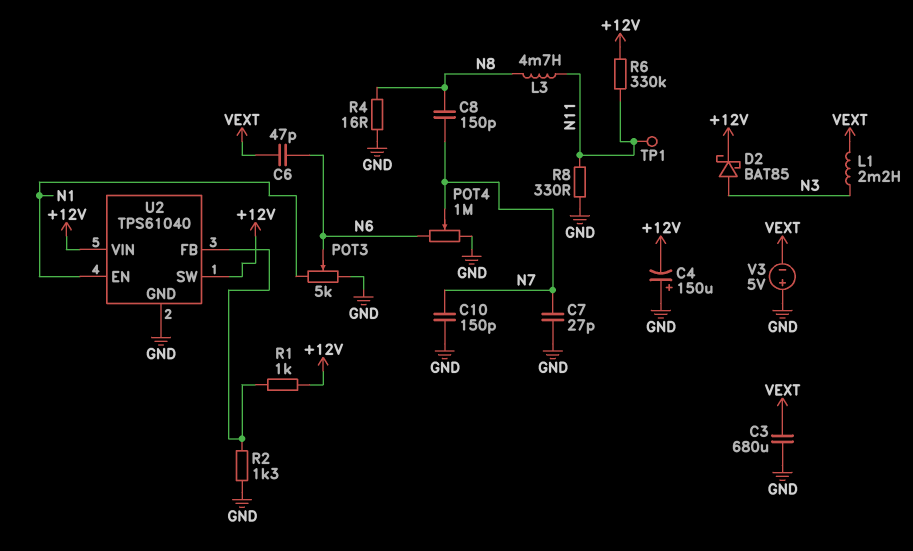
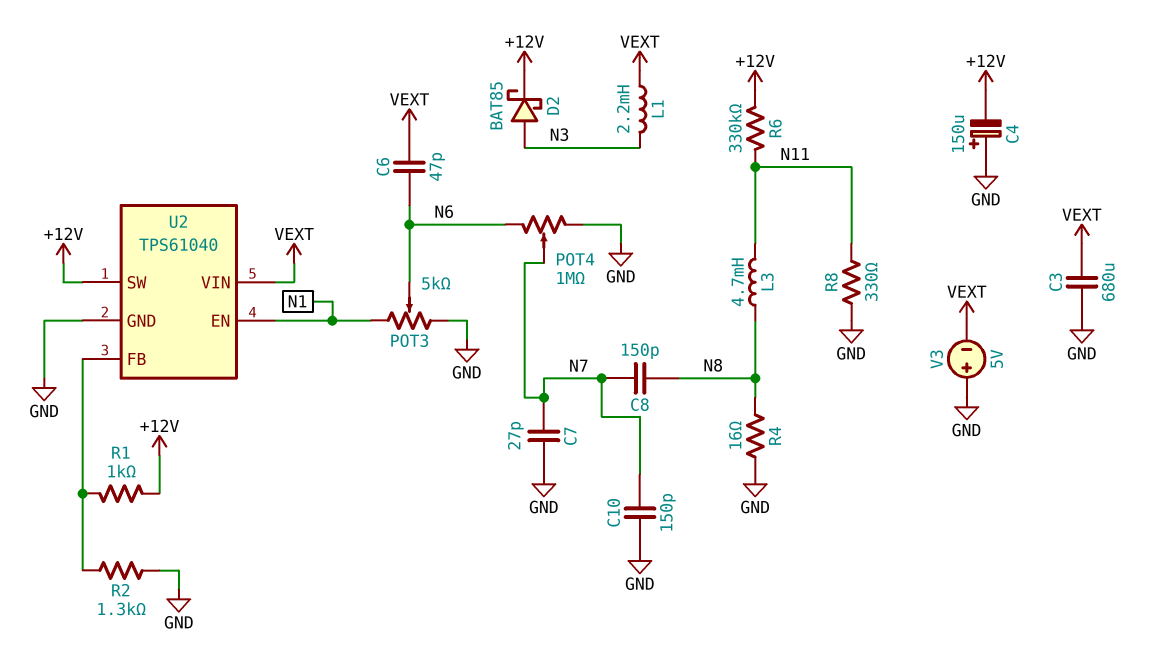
TP1: test point (N11) -> none
U2 pin VIN: +12V -> VEXT

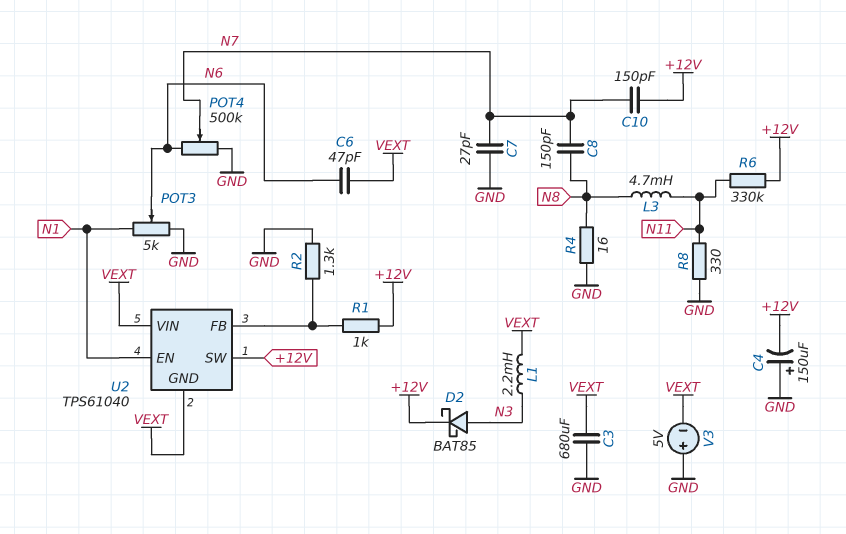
C10: 150pF (GND, N7) -> 150pF (+12V, N7)
POT4: 1M (GND, N6, wiper N7) -> 500k (GND, N6, wiper N7)
U2 pin GND: GND -> VEXT

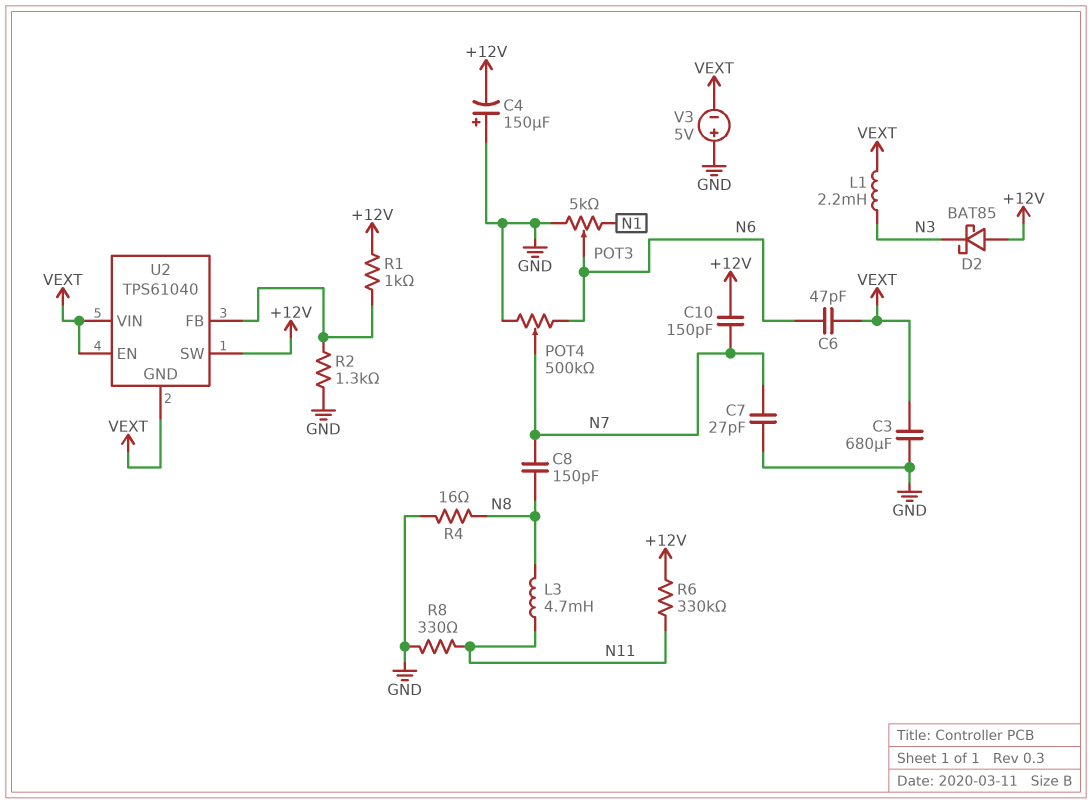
D2: schottky BAT85 (A N3, K +12V) -> schottky BAT85 (A +12V, K N3)
U2 pin EN: N1 -> VEXT

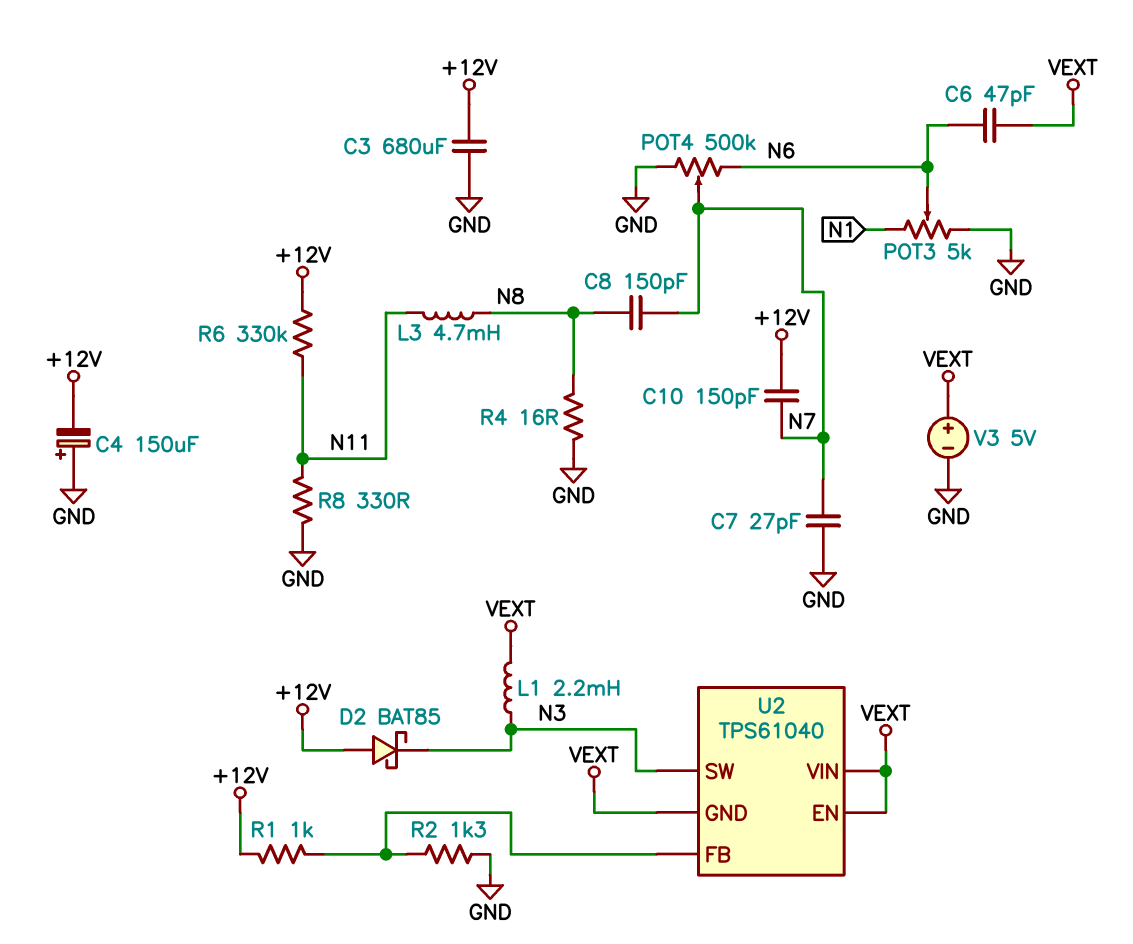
C3: 680uF (GND, VEXT) -> 680uF (+12V, GND)
U2 pin SW: +12V -> N3
V3: 5V (plus GND, minus VEXT) -> 5V (plus VEXT, minus GND)

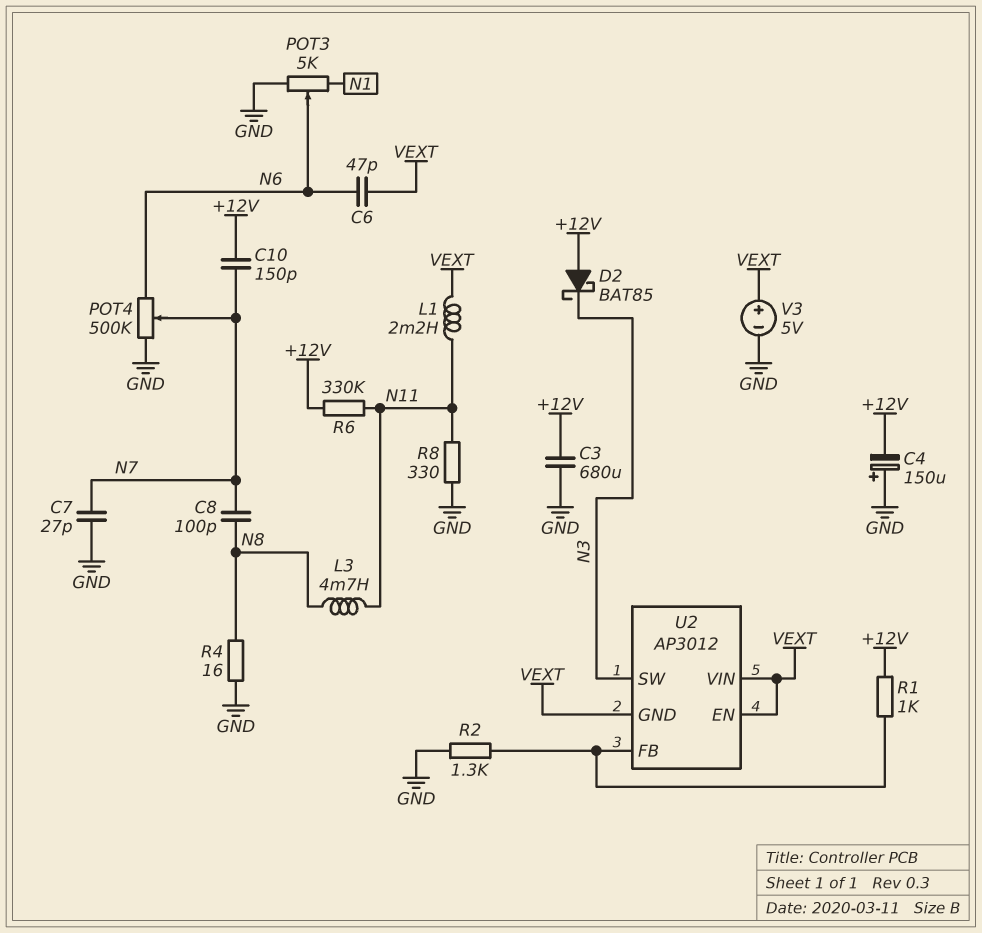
C8: 150pF (N7, N8) -> 100pF (N7, N8)
L1: 2.2mH (N3, VEXT) -> 2.2mH (N11, VEXT)
U2: TPS61040 -> AP3012

